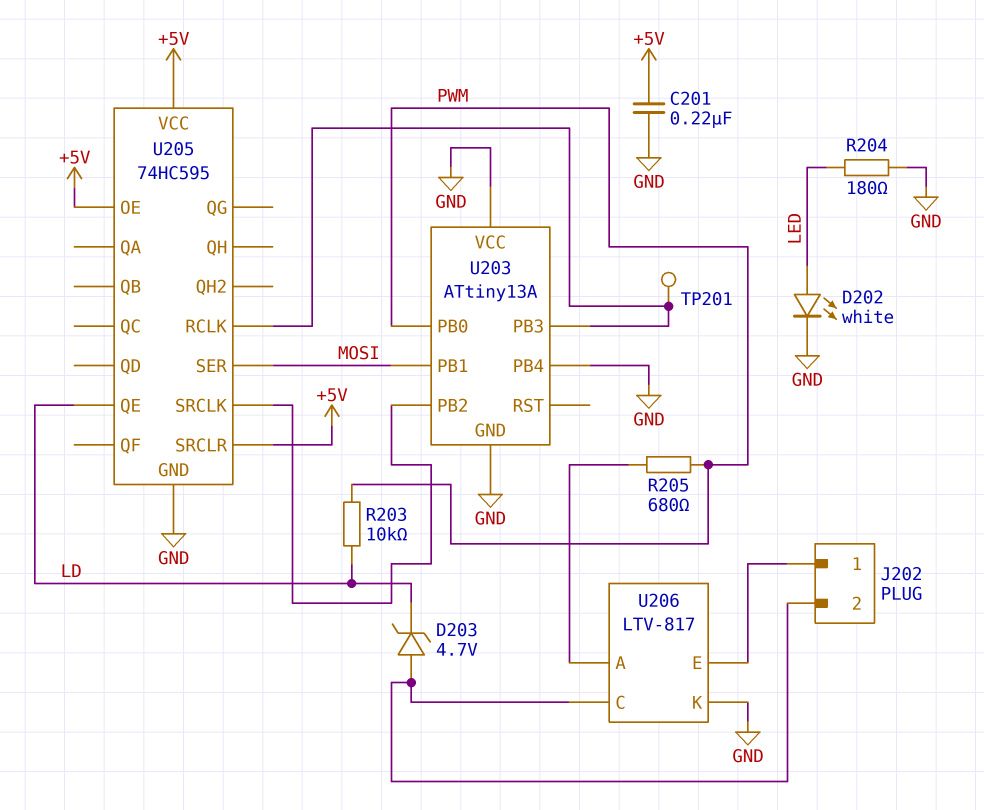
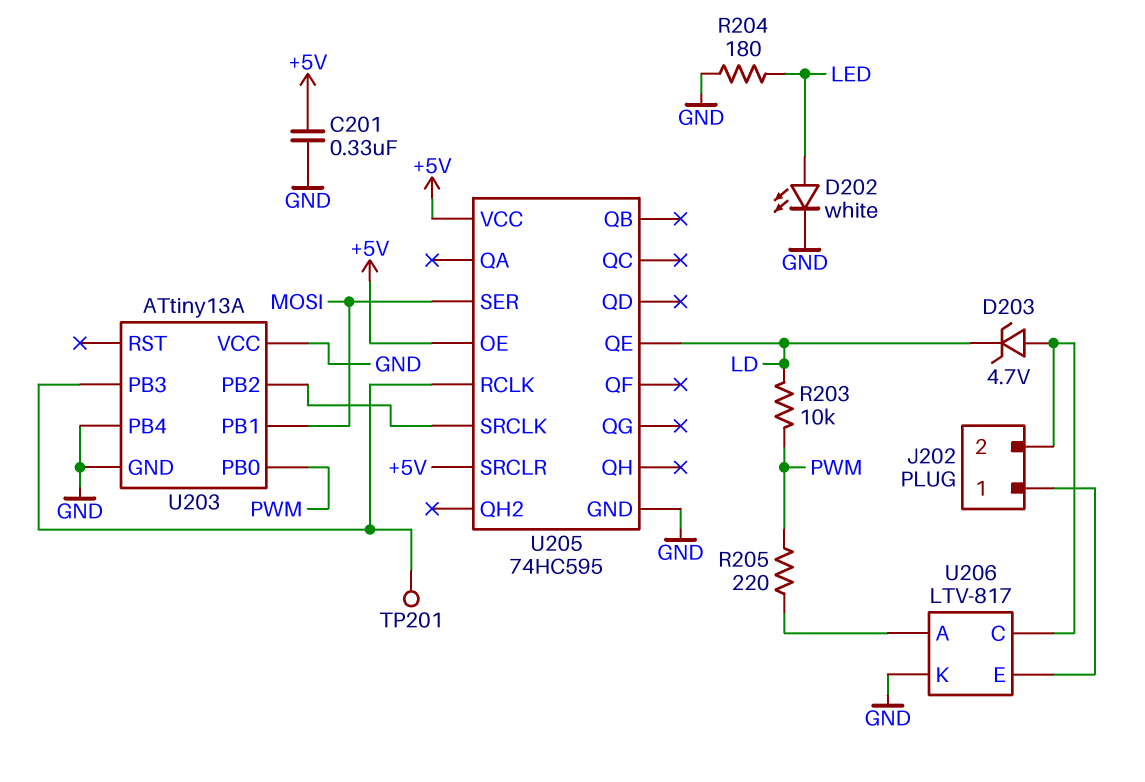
C201: 220nF (+5V, GND) -> 330nF (+5V, GND)
R205: 680 (PWM, U206/A) -> 220 (PWM, U206/A)

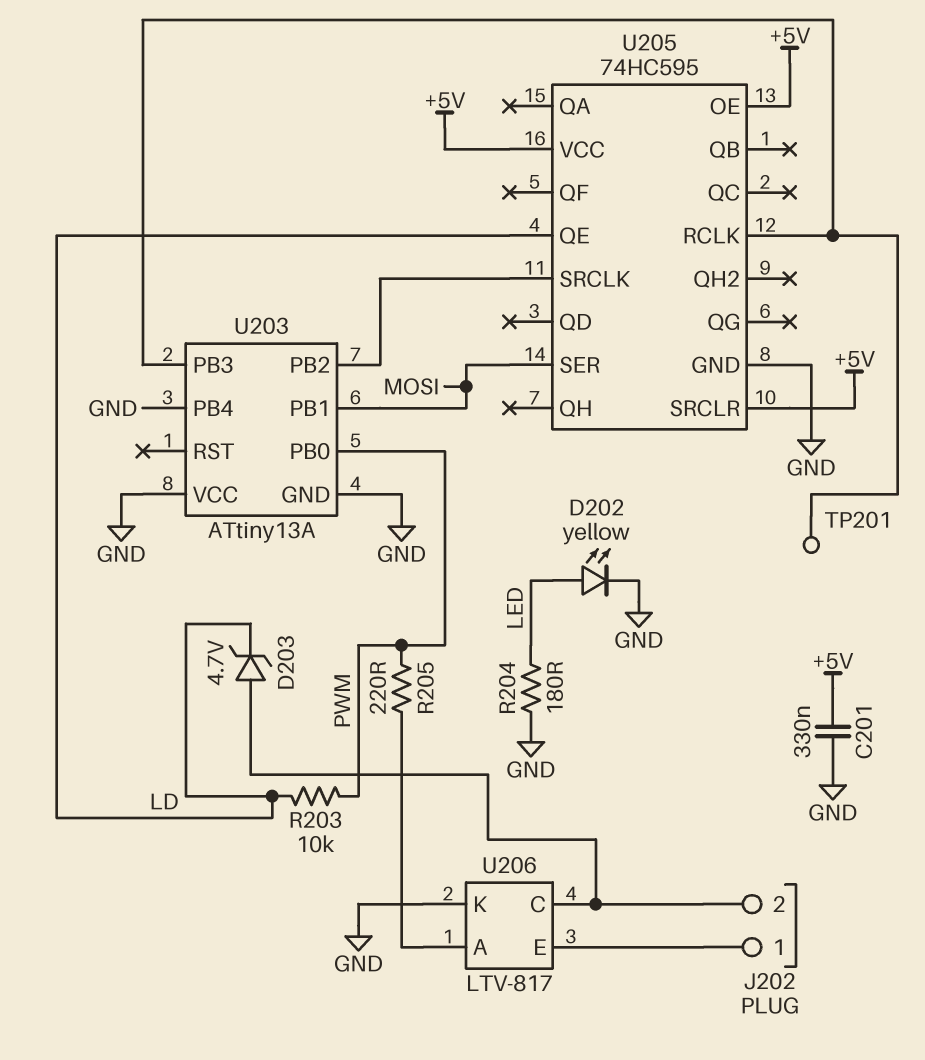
D202: LED white (A LED, K GND) -> LED yellow (A LED, K GND)

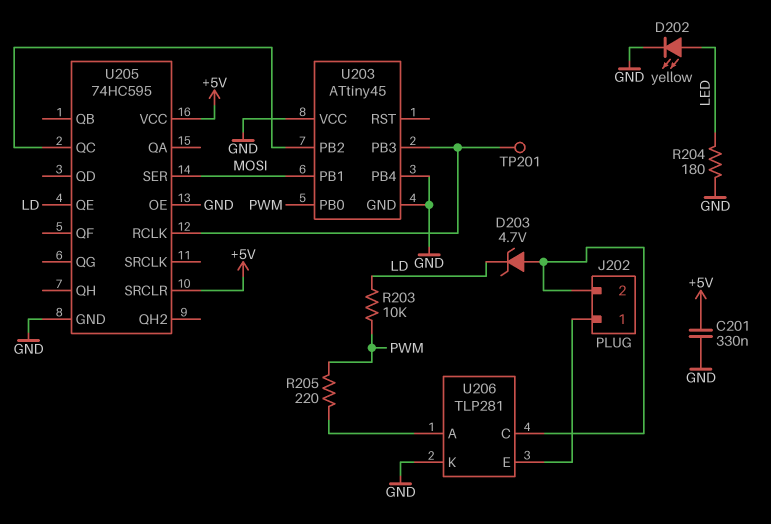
U203: ATtiny13A -> ATtiny45
U205 pin OE: +5V -> GND
U205 pin QC: none -> U203/PB2
U205 pin SRCLK: U203/PB2 -> none
U206: LTV-817 -> TLP281

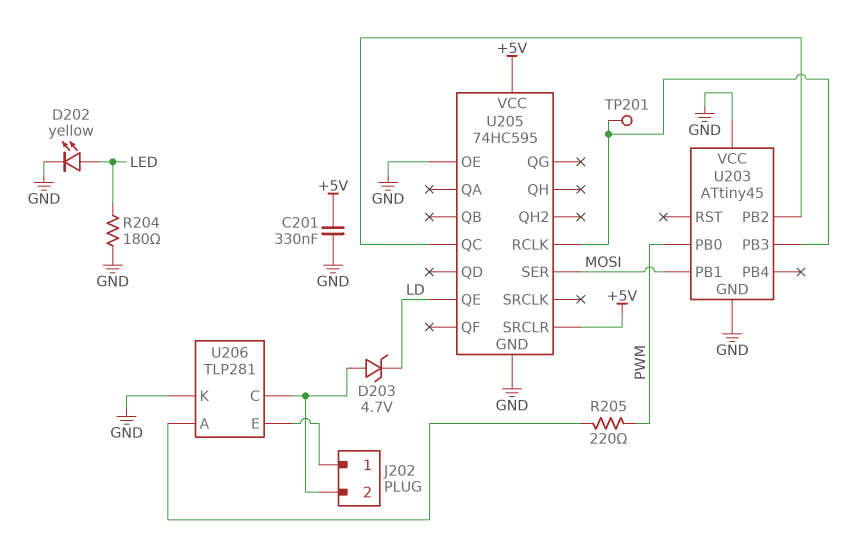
R203: 10k (LD, PWM) -> none
U203 pin PB4: GND -> none

